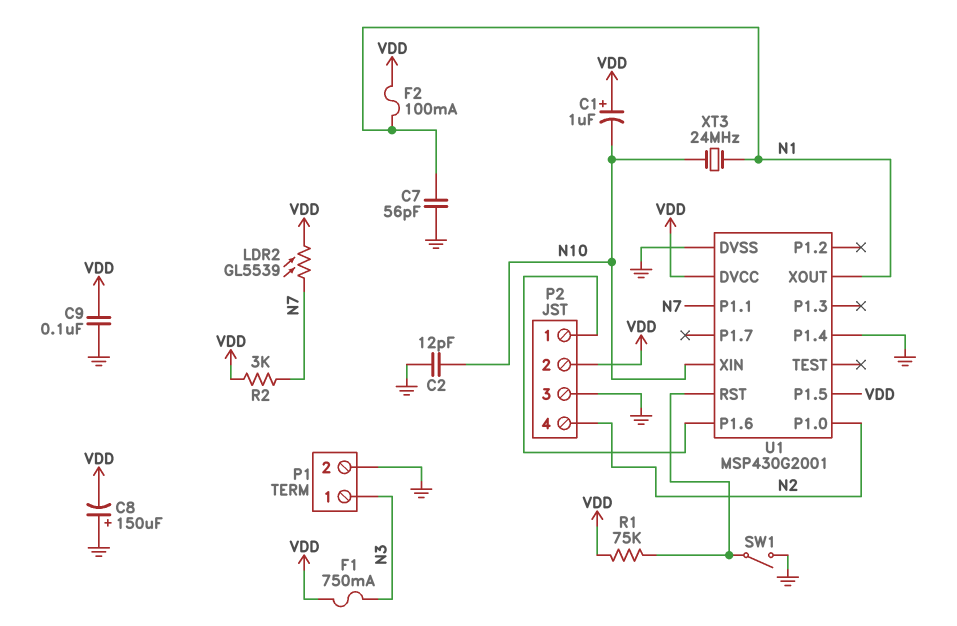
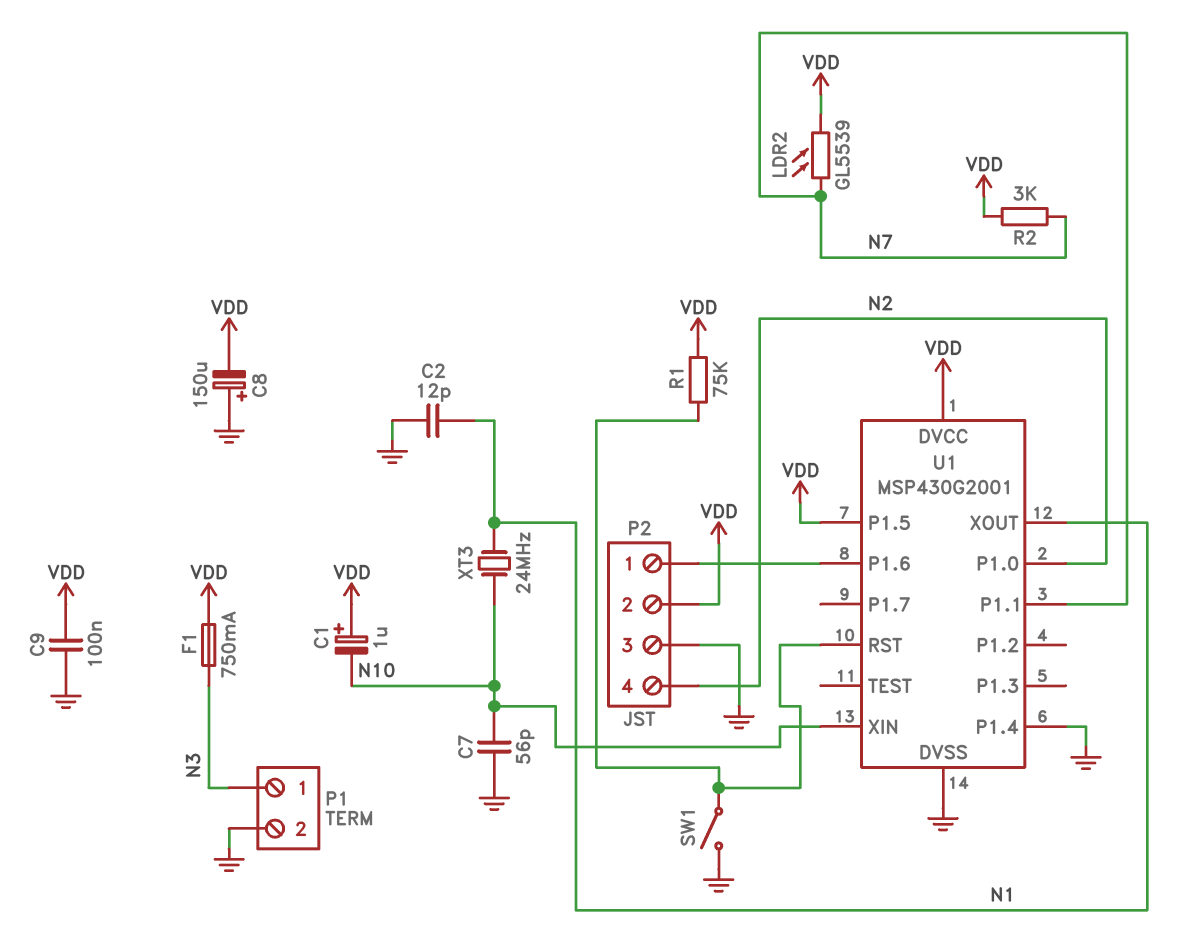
C2: 12pF (GND, N10) -> 12pF (GND, N1)
C7: 56pF (GND, N1) -> 56pF (GND, N10)
F2: 100mA (N1, VDD) -> none

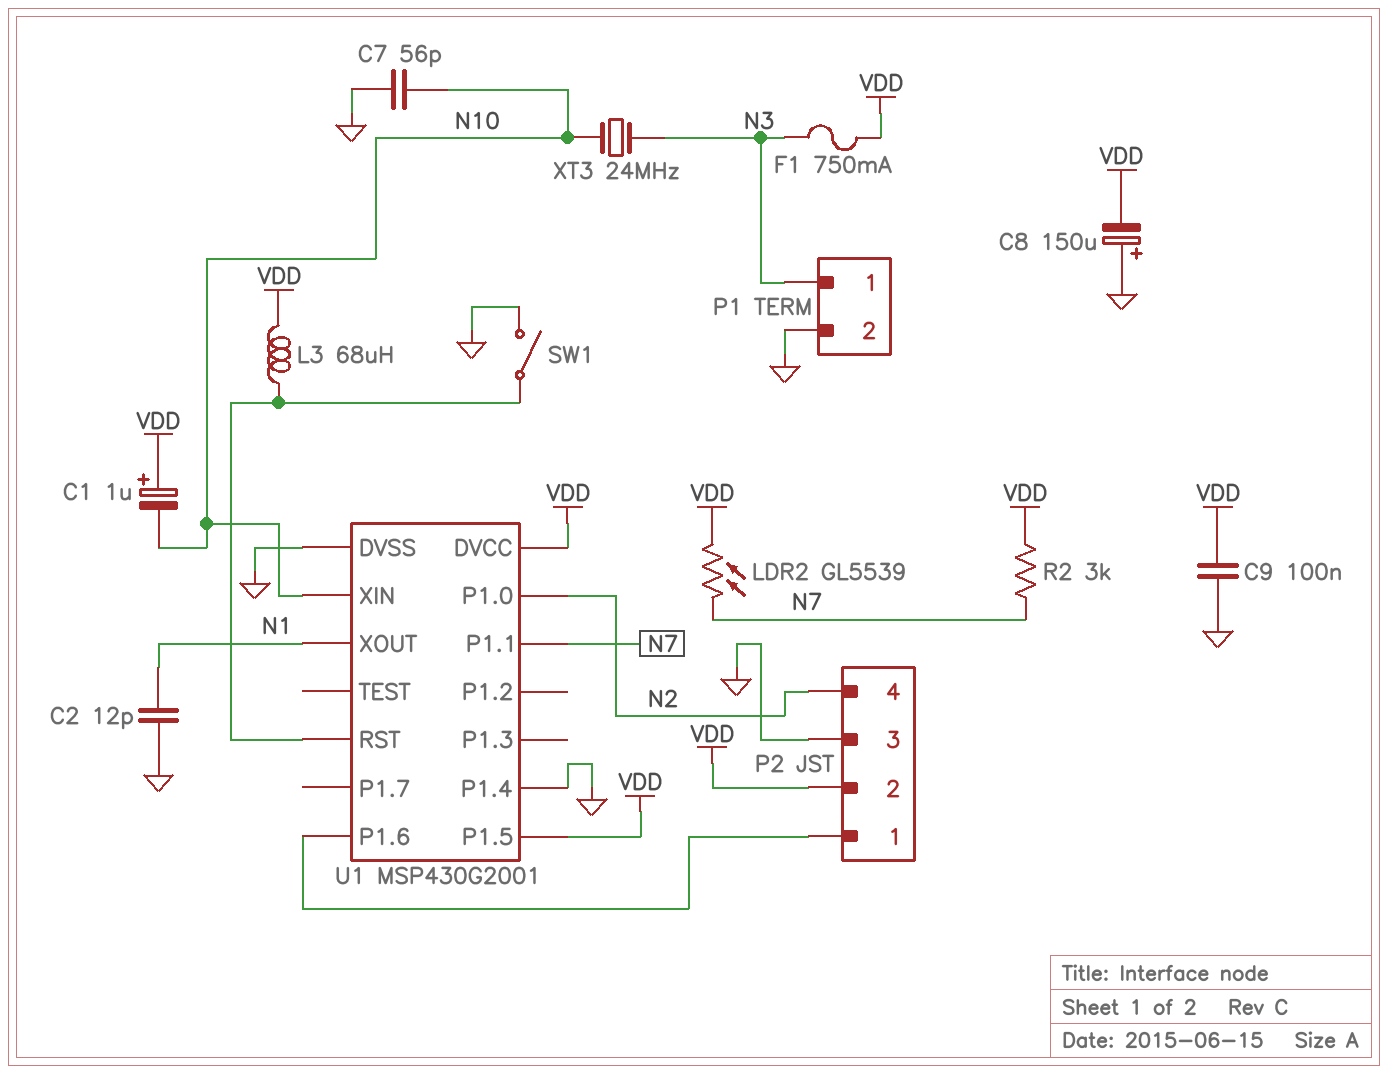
L3: none -> 68uH (U1/RST, VDD)
R1: 75k (U1/RST, VDD) -> none
XT3: 24MHz (N1, N10) -> 24MHz (N3, N10)

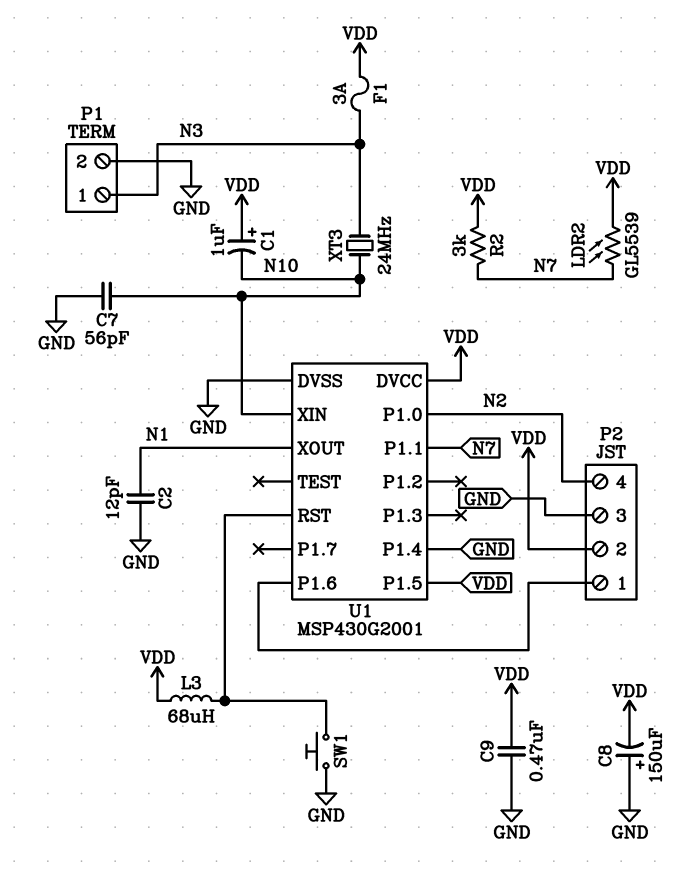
C9: 100nF (GND, VDD) -> 470nF (GND, VDD)
F1: 750mA (N3, VDD) -> 3A (N3, VDD)
SW1: switch (GND, U1/RST) -> button (GND, U1/RST)

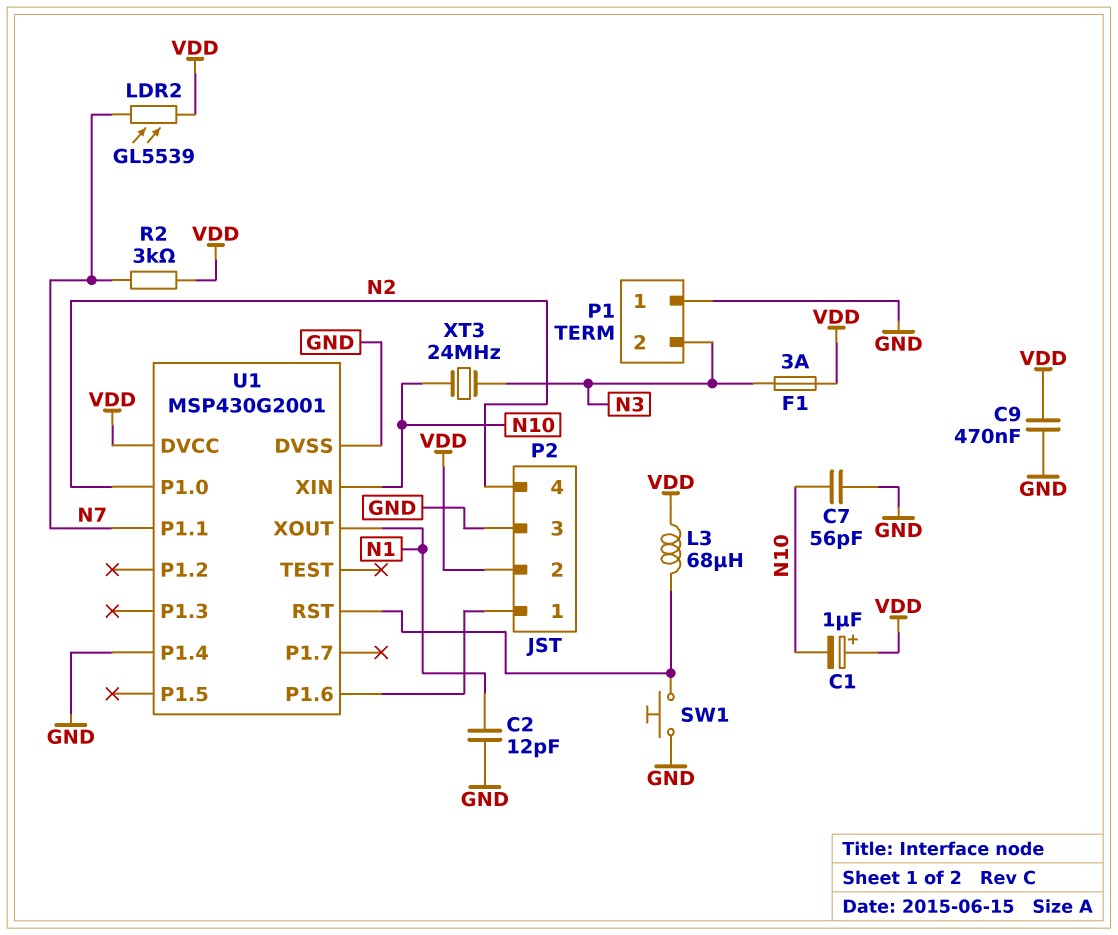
C8: 150uF (plus GND, minus VDD) -> none
P1 pin 1: N3 -> GND
P1 pin 2: GND -> N3
U1 pin P1.5: VDD -> none

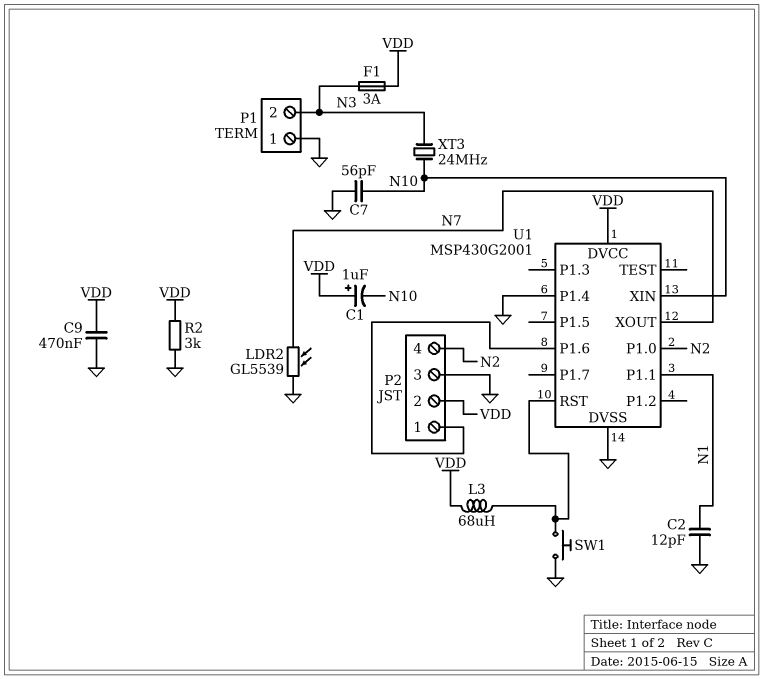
LDR2: GL5539 (N7, VDD) -> GL5539 (GND, N7)
R2: 3k (N7, VDD) -> 3k (GND, VDD)
U1 pin P1.1: N7 -> N1
U1 pin XOUT: N1 -> N7

